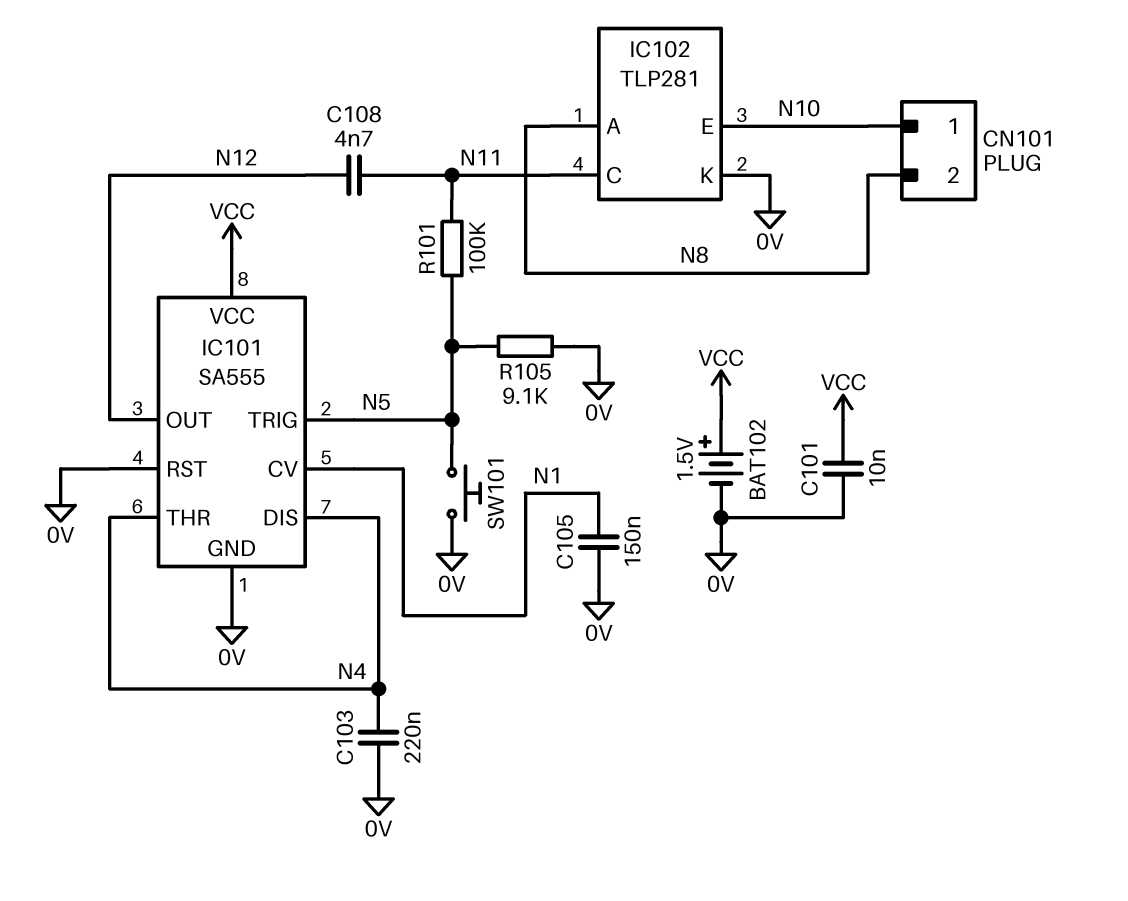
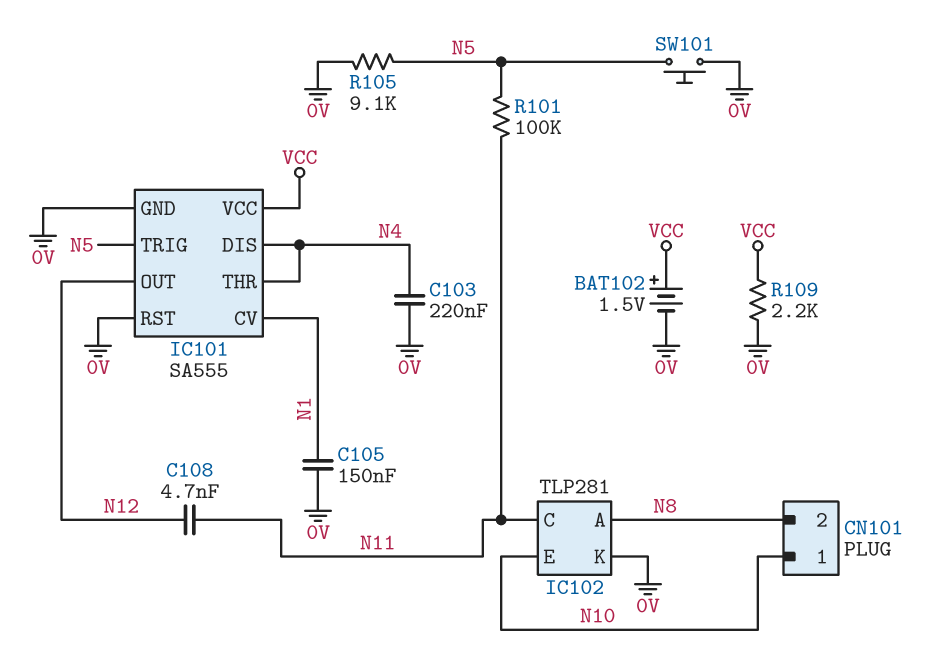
C101: 10nF (0V, VCC) -> none
R109: none -> 2.2k (0V, VCC)

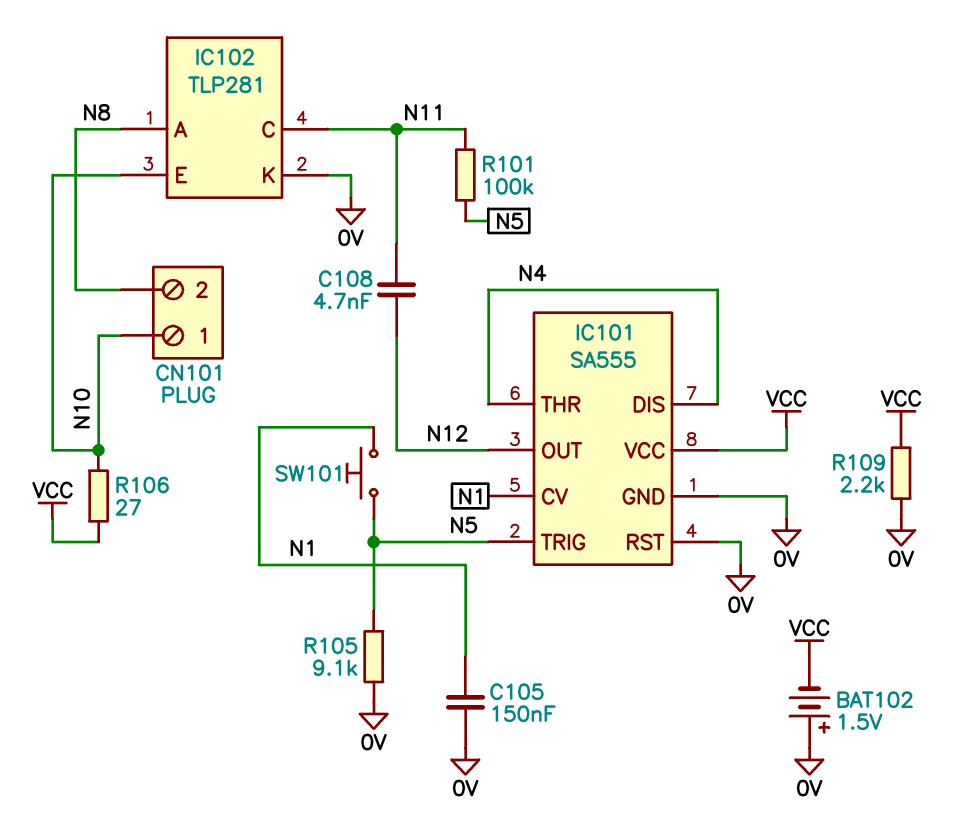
BAT102: 1.5V (plus VCC, minus 0V) -> 1.5V (plus 0V, minus VCC)
C103: 220nF (0V, N4) -> none
R106: none -> 27 (N10, VCC)
SW101: button (0V, N5) -> button (N1, N5)

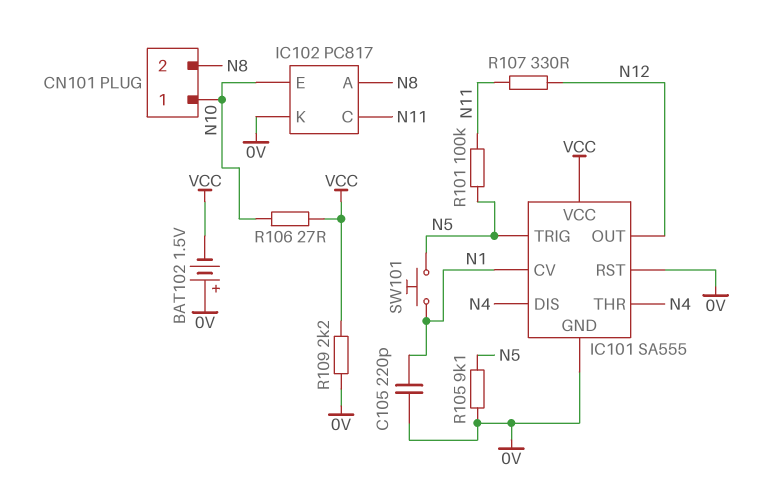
C105: 150nF (0V, N1) -> 220pF (0V, N1)
C108: 4.7nF (N11, N12) -> none
IC102: TLP281 -> PC817
R107: none -> 330 (N11, N12)

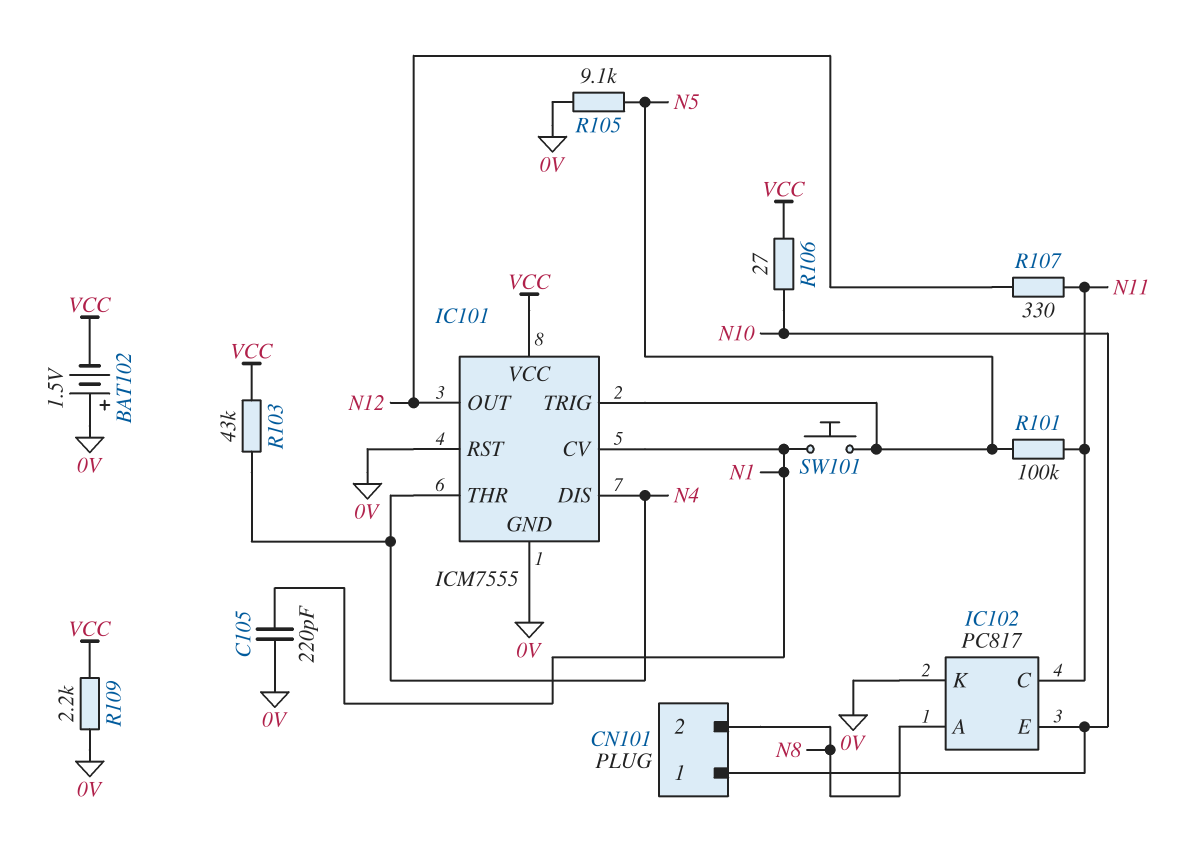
IC101: SA555 -> ICM7555
R103: none -> 43k (N4, VCC)

